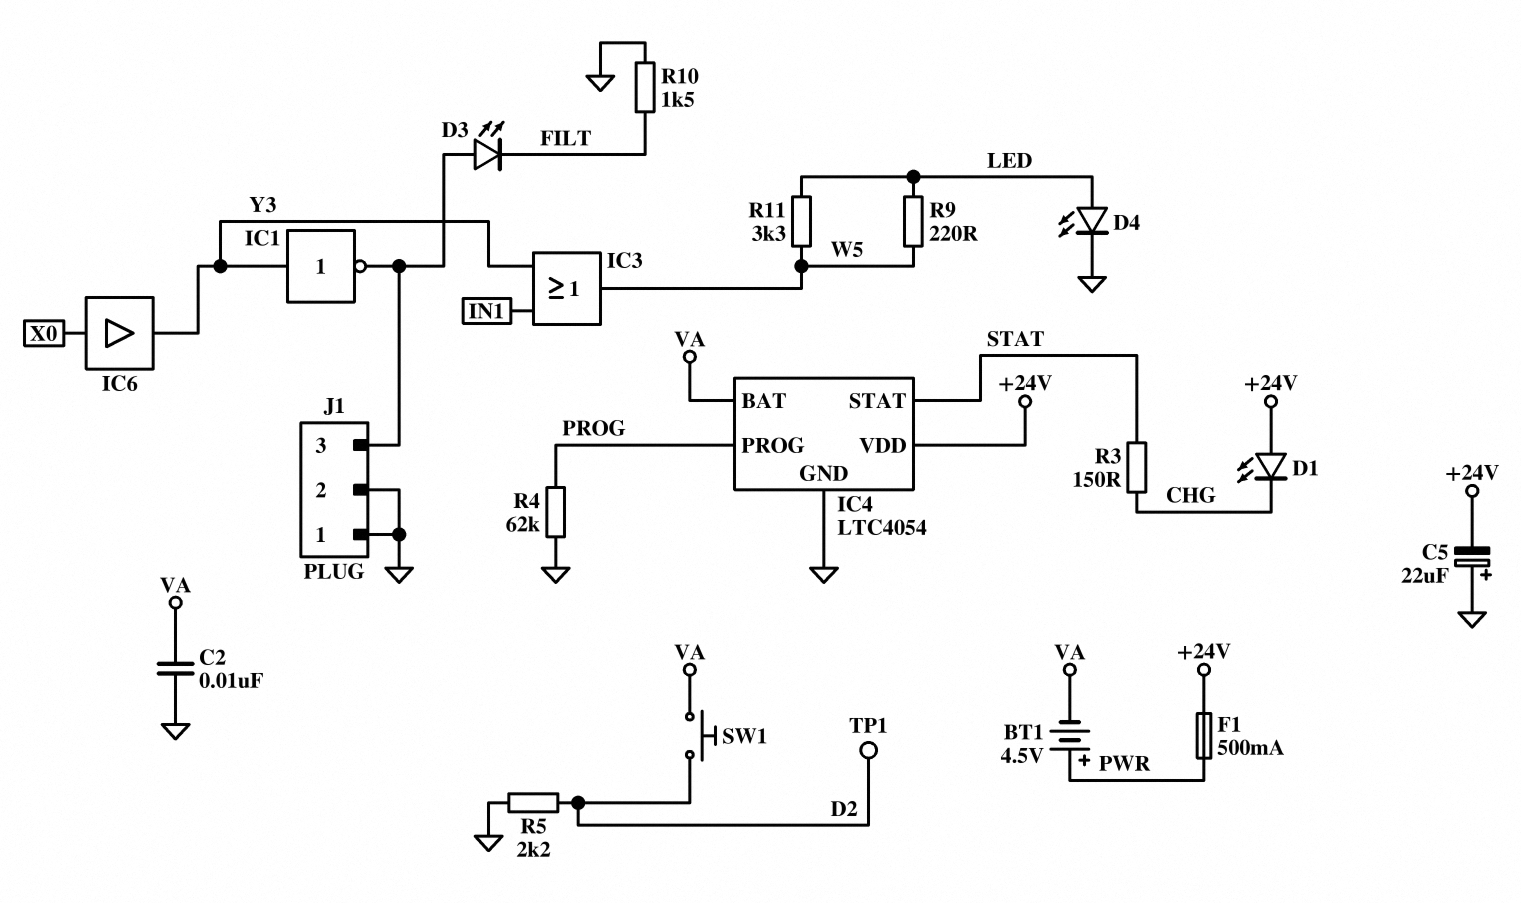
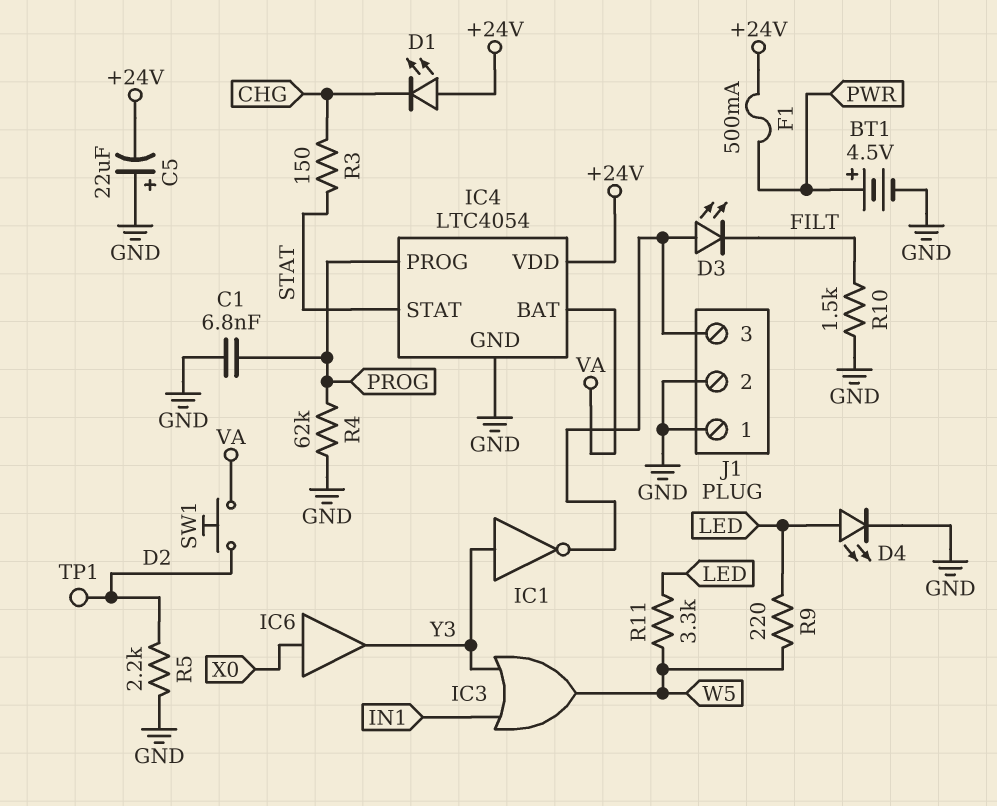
BT1: 4.5V (plus PWR, minus VA) -> 4.5V (plus PWR, minus GND)
C1: none -> 6.8nF (GND, PROG)
C2: 10nF (GND, VA) -> none

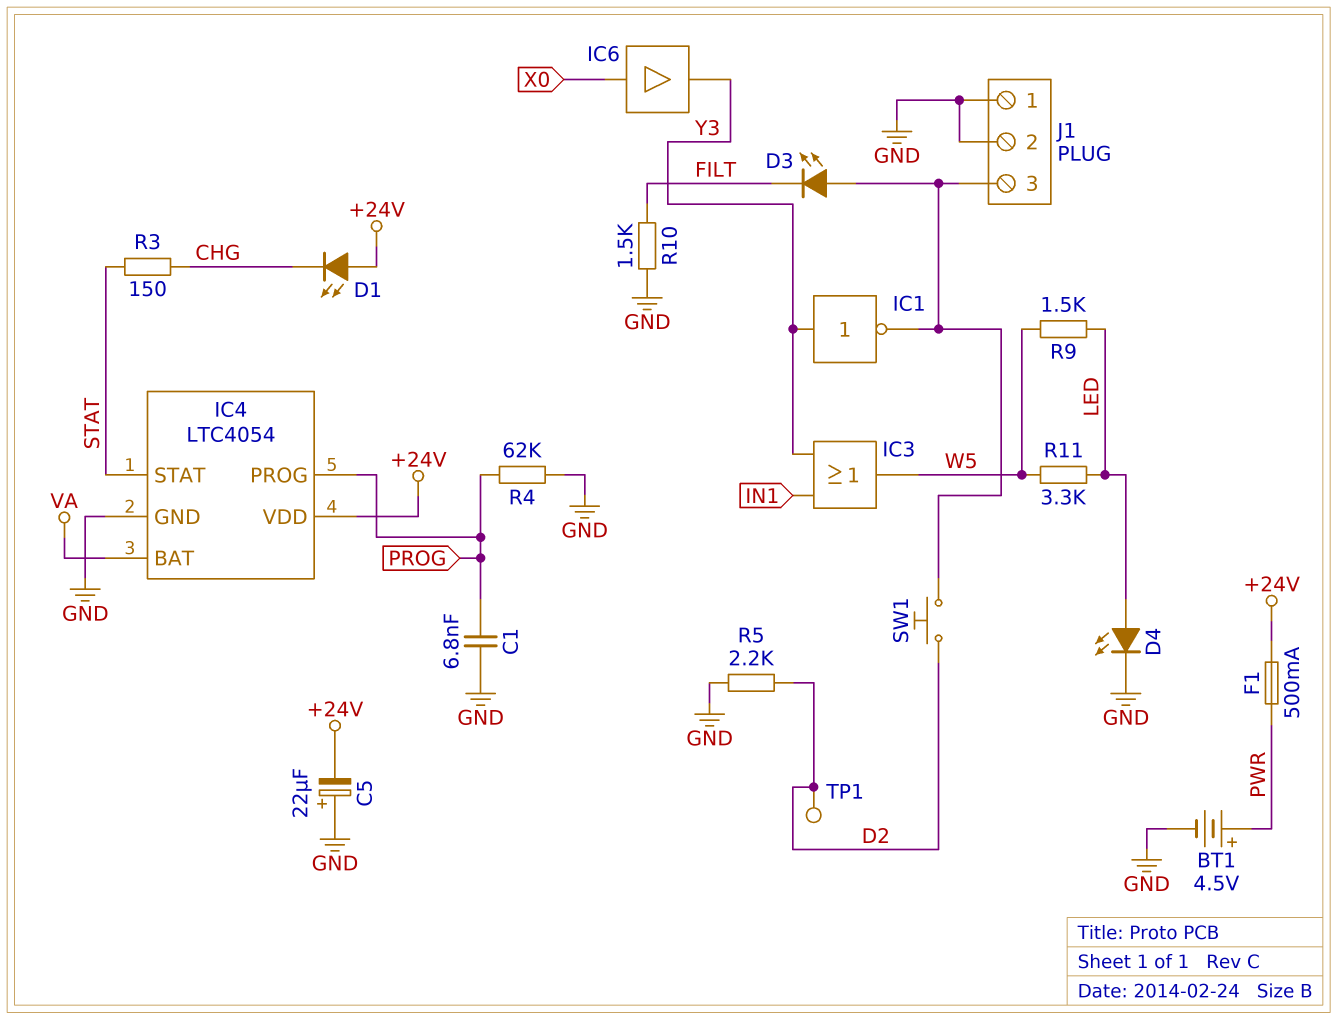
R9: 220 (LED, W5) -> 1.5k (LED, W5)
SW1: button (D2, VA) -> button (D2, J1/3)

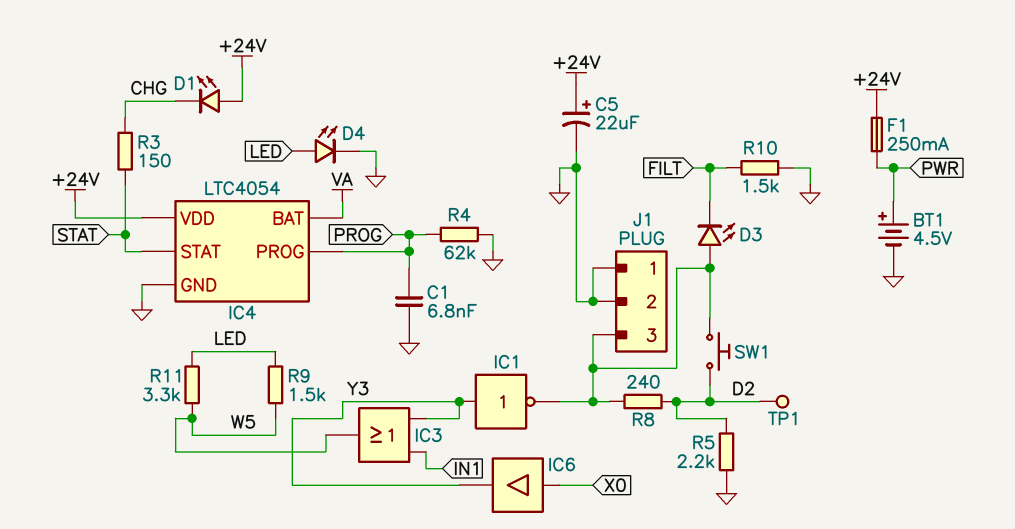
C5: 22uF (plus GND, minus +24V) -> 22uF (plus +24V, minus GND)
F1: 500mA (+24V, PWR) -> 250mA (+24V, PWR)
R8: none -> 240 (D2, J1/3)

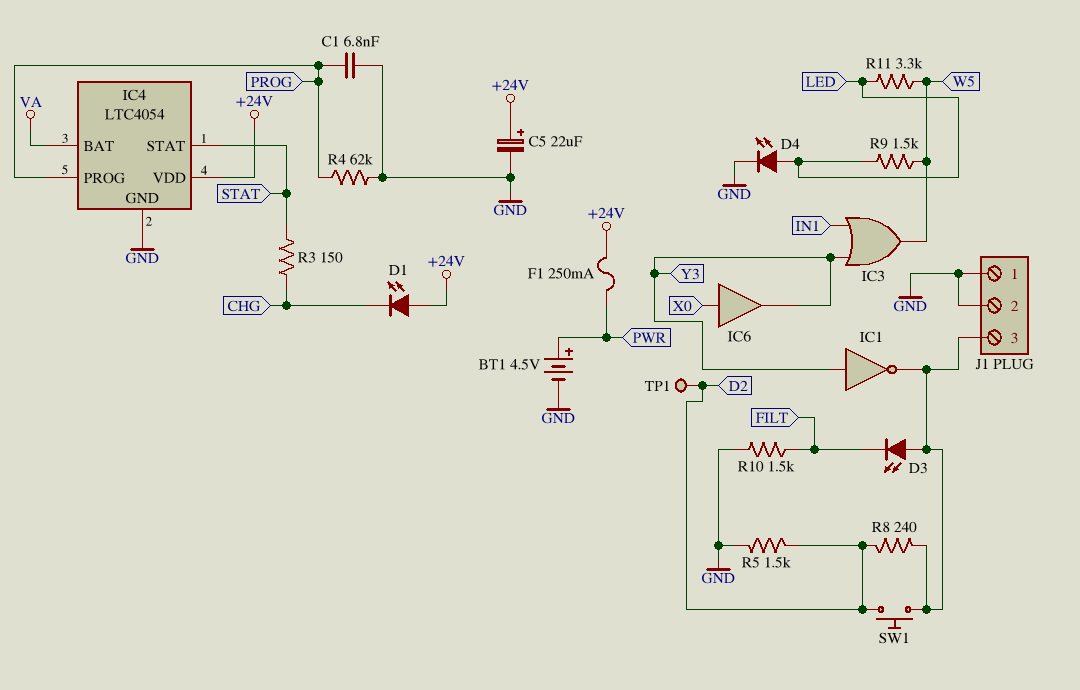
R5: 2.2k (D2, GND) -> 1.5k (D2, GND)

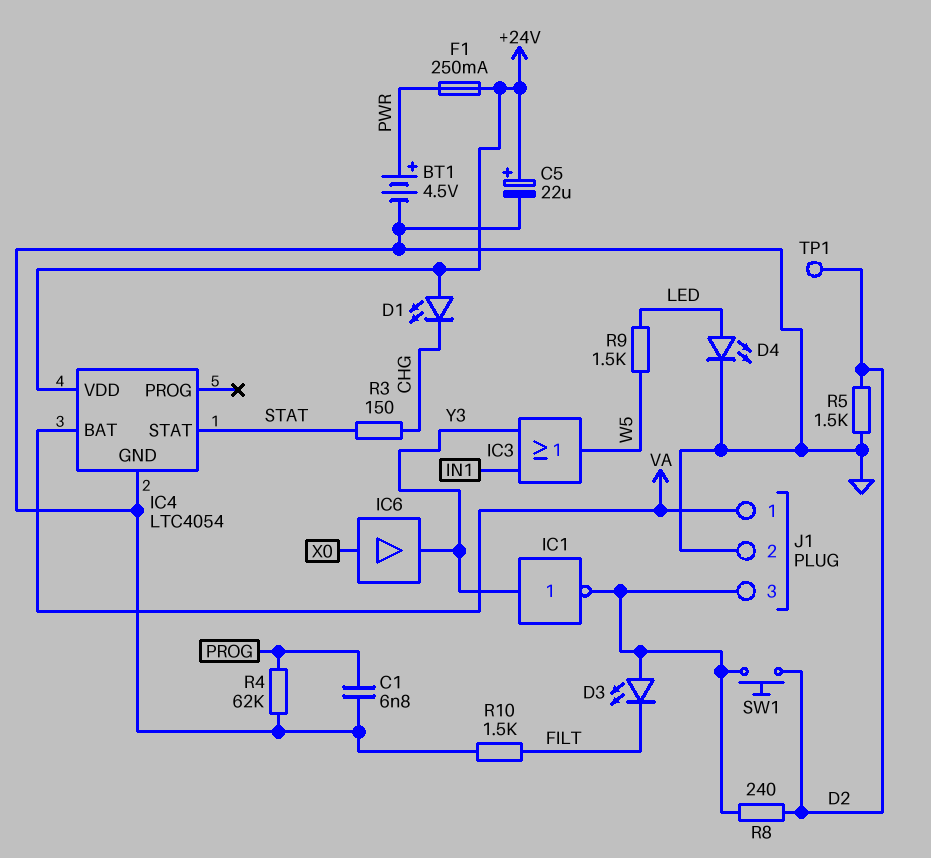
IC4 pin PROG: PROG -> none
J1 pin 1: GND -> VA
R11: 3.3k (LED, W5) -> none

